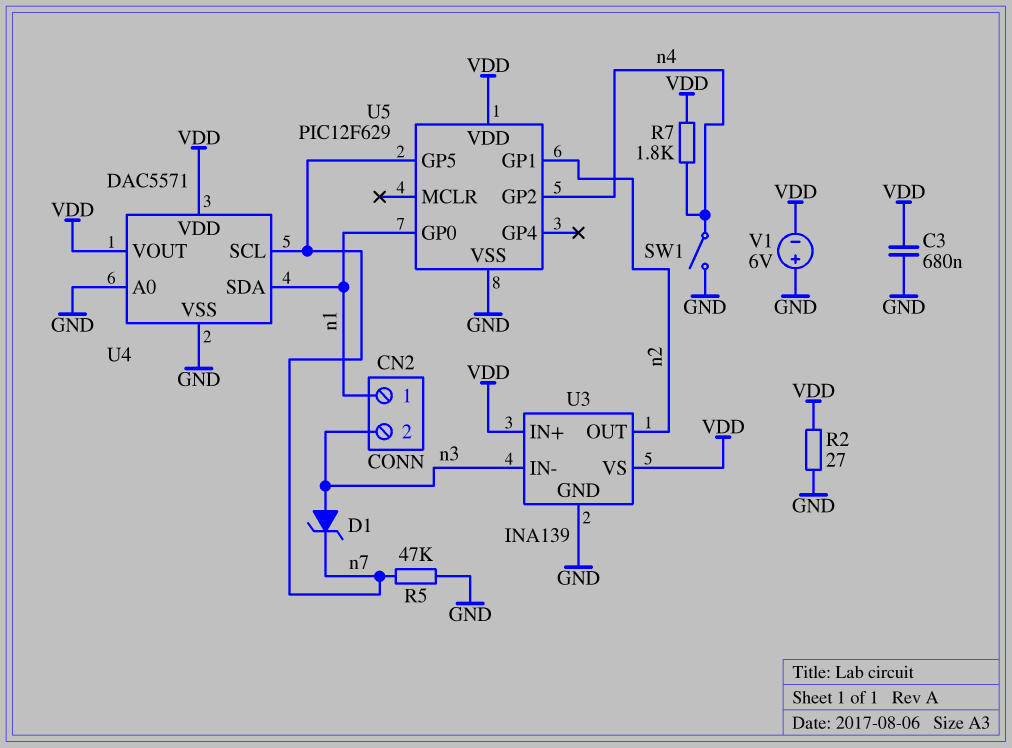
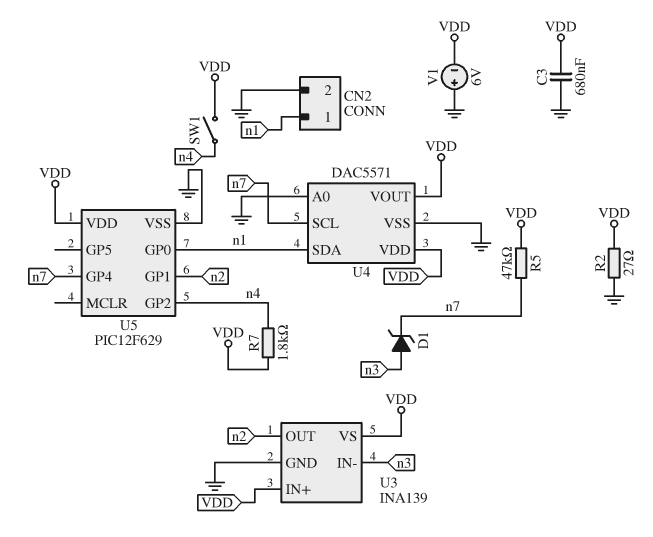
CN2 pin 2: n3 -> GND
R5: 47k (GND, n7) -> 47k (VDD, n7)
SW1: switch (GND, n4) -> switch (VDD, n4)
U5 pin GP4: none -> n7
U5 pin GP5: n7 -> none

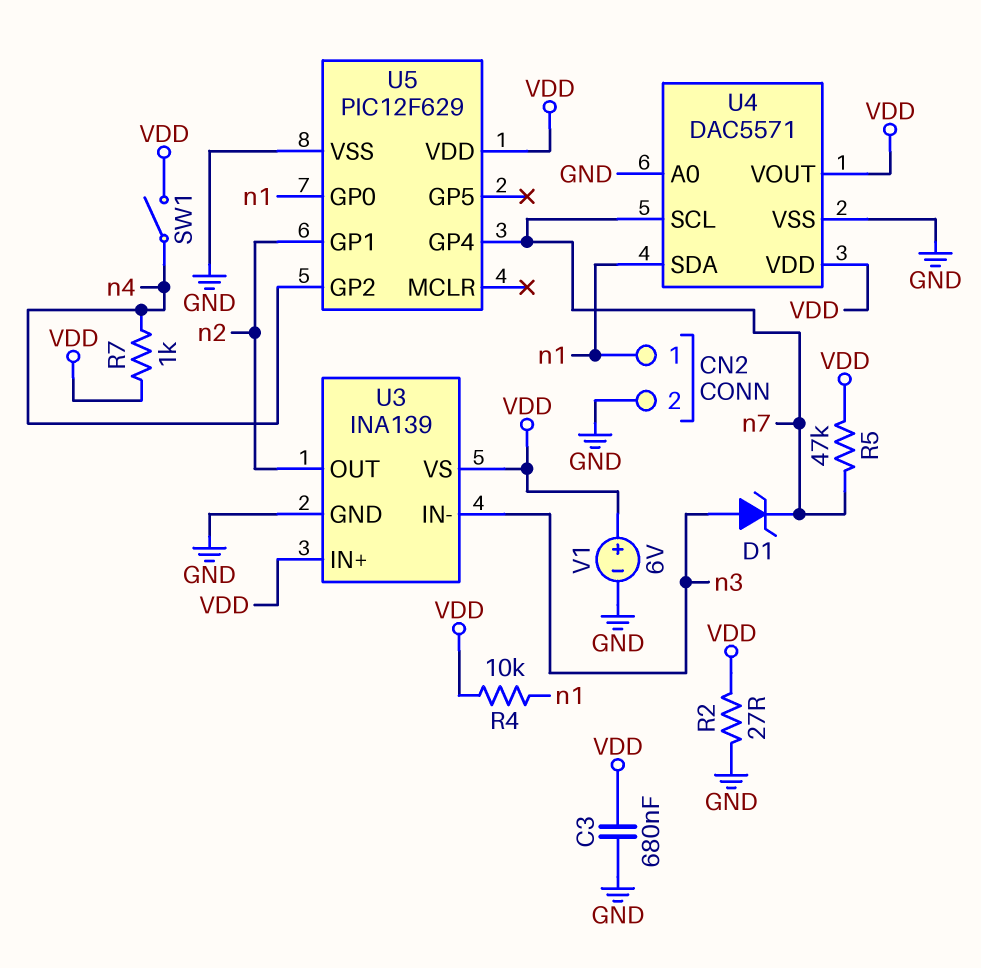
R4: none -> 10k (VDD, n1)
R7: 1.8k (VDD, n4) -> 1k (VDD, n4)
V1: 6V (plus GND, minus VDD) -> 6V (plus VDD, minus GND)

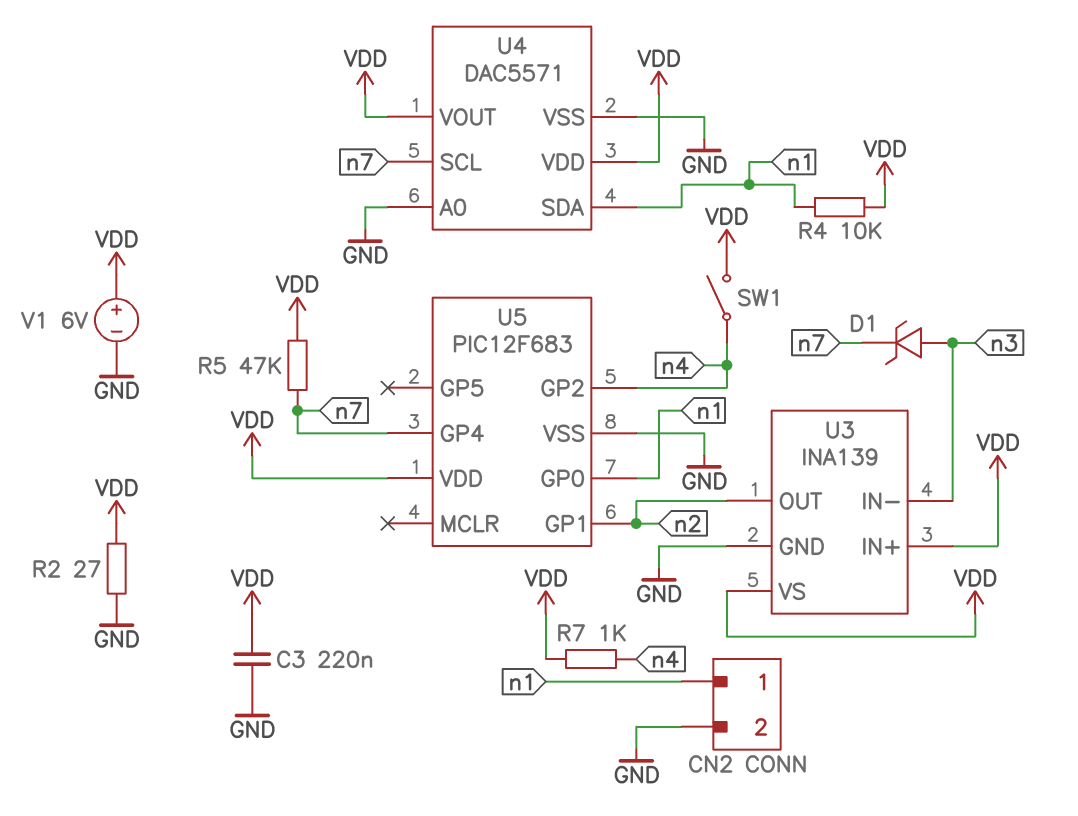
C3: 680nF (GND, VDD) -> 220nF (GND, VDD)
U5: PIC12F629 -> PIC12F683

